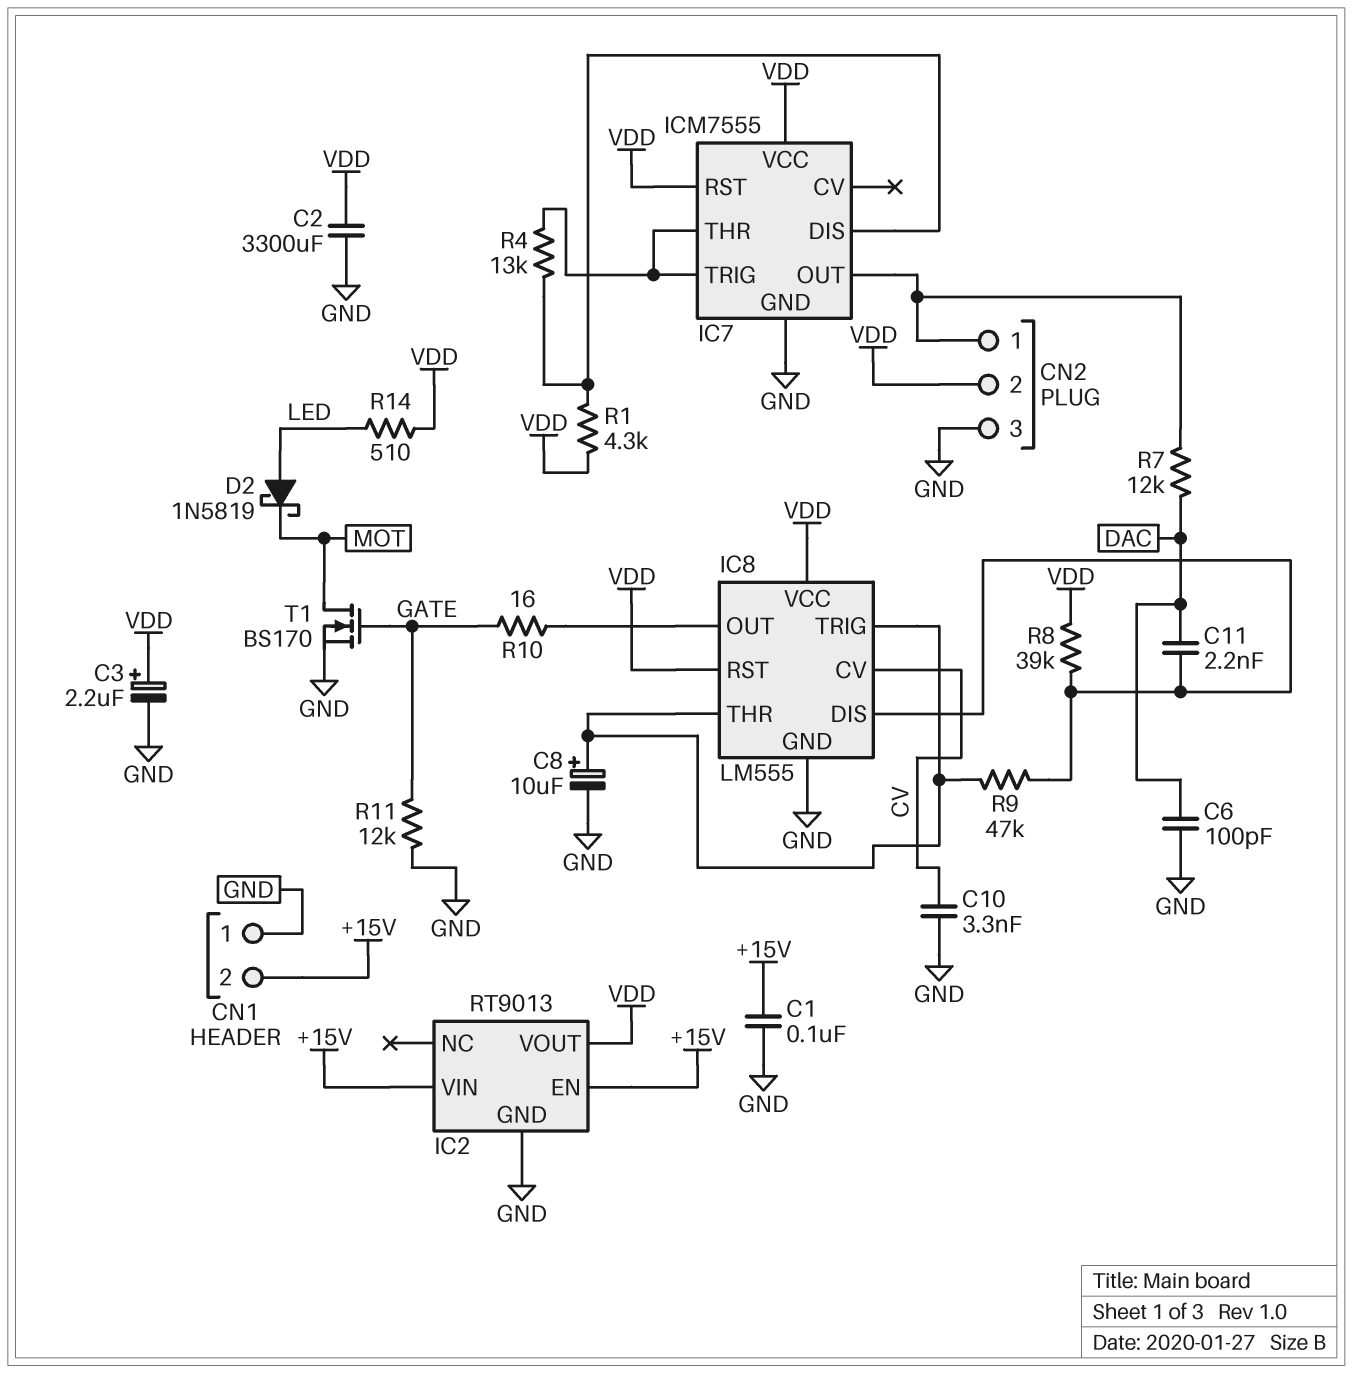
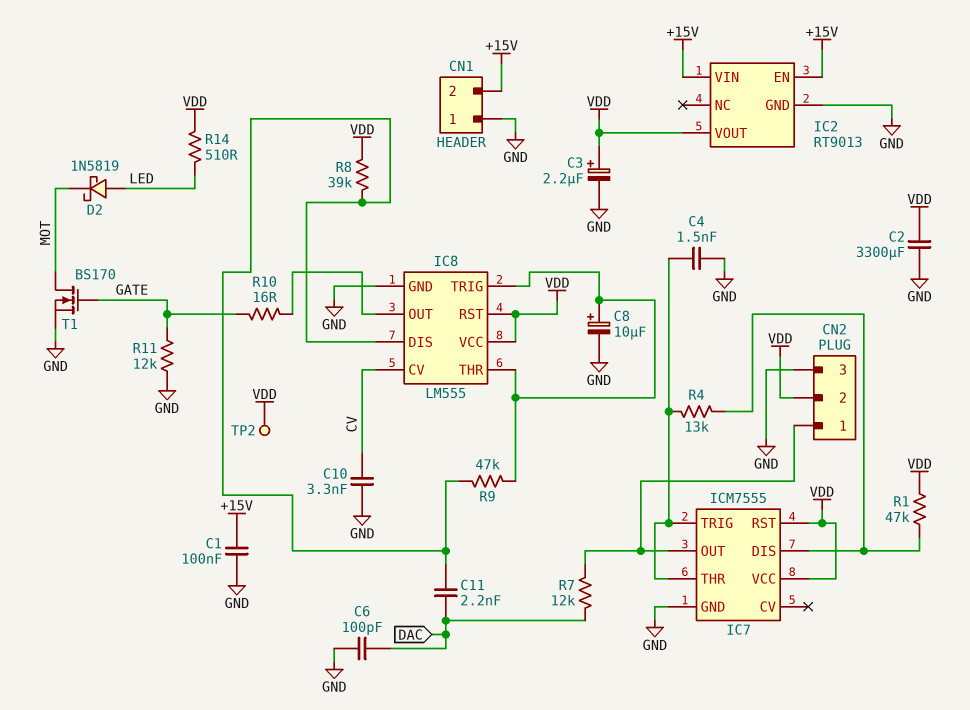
C4: none -> 1.5nF (GND, IC7/THR)
R1: 4.3k (IC7/DIS, VDD) -> 47k (IC7/DIS, VDD)
TP2: none -> test point (VDD)

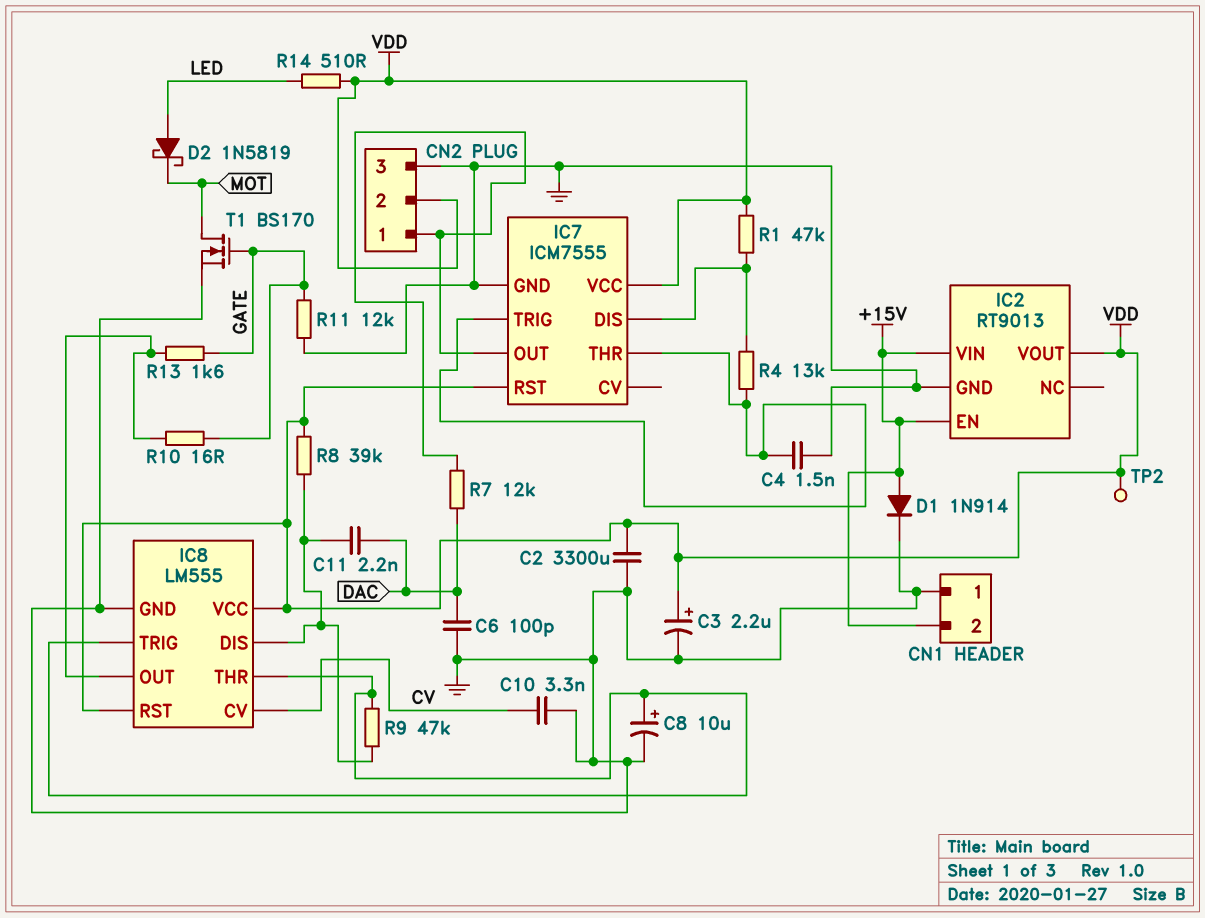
C1: 100nF (+15V, GND) -> none
D1: none -> diode 1N914 (A +15V, K GND)
R13: none -> 1.6k (GATE, IC8/OUT)

